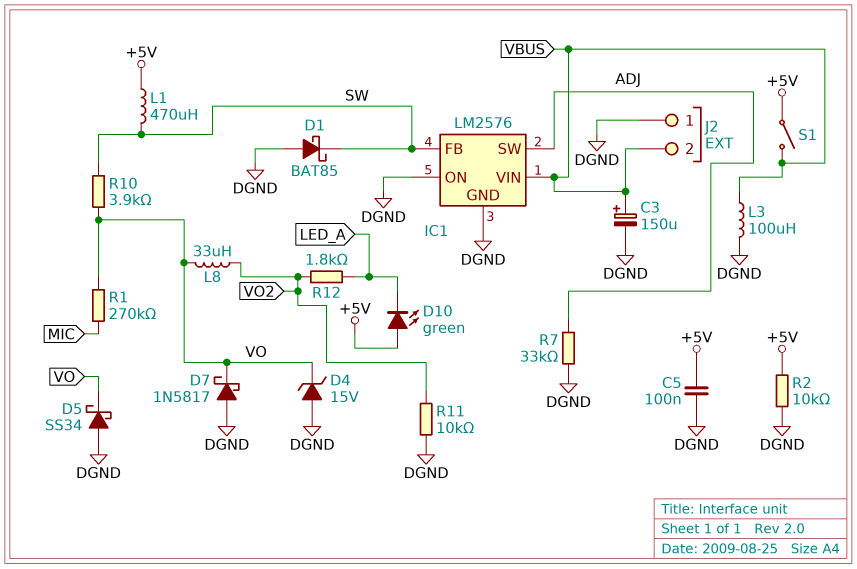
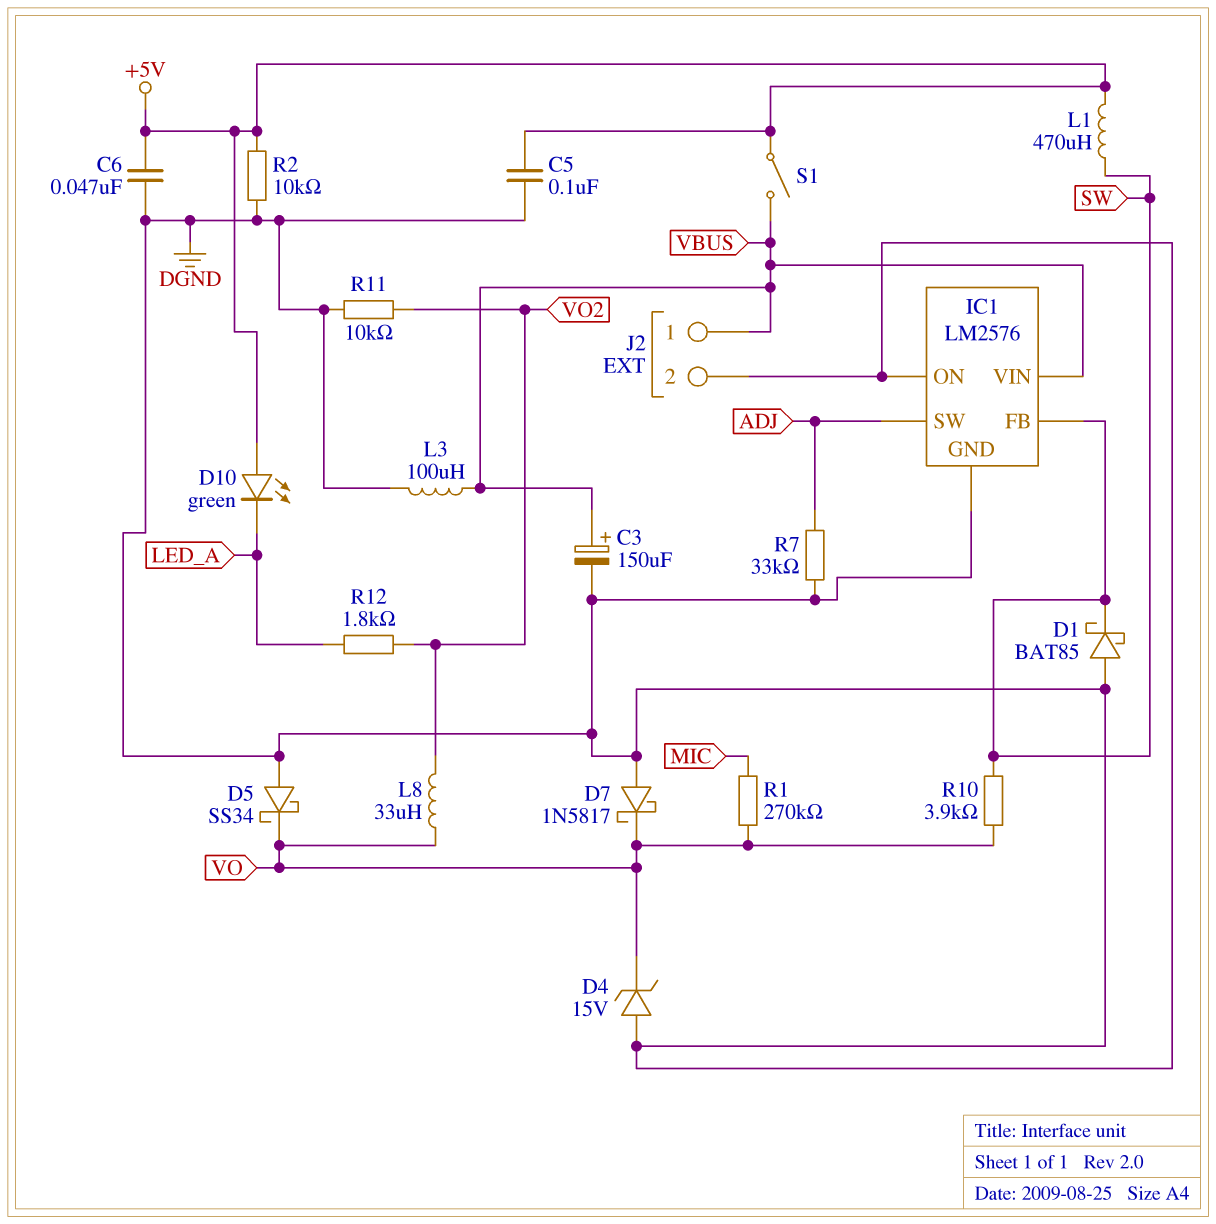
C6: none -> 47nF (+5V, DGND)
J2 pin 1: DGND -> VBUS
J2 pin 2: VBUS -> DGND

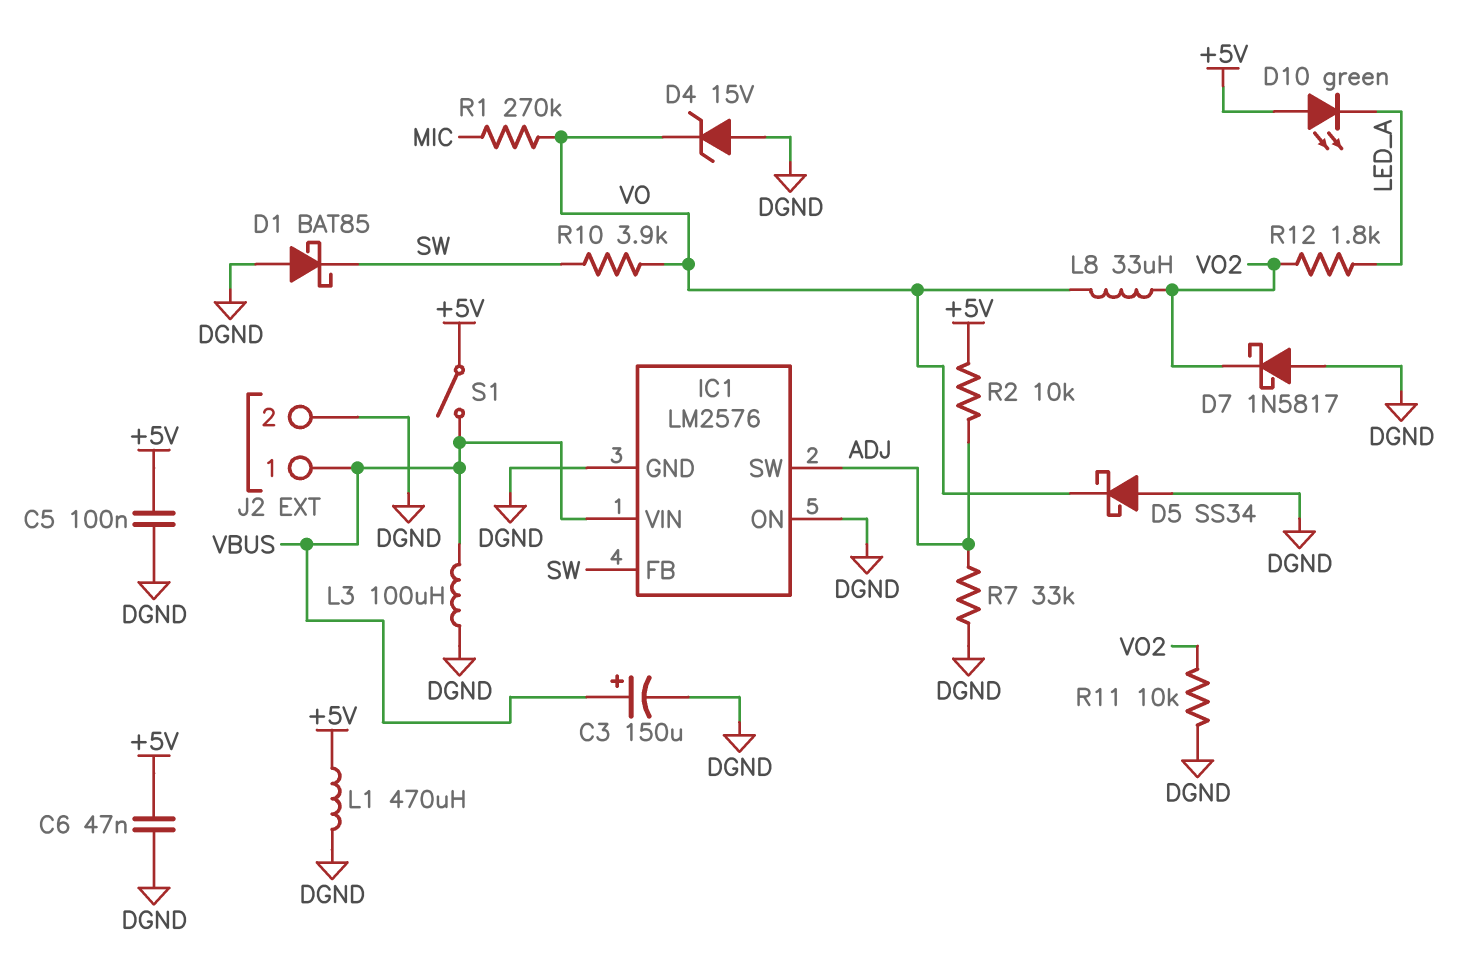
D7: schottky 1N5817 (A DGND, K VO) -> schottky 1N5817 (A DGND, K VO2)
L1: 470uH (+5V, SW) -> 470uH (+5V, DGND)
R2: 10k (+5V, DGND) -> 10k (+5V, ADJ)

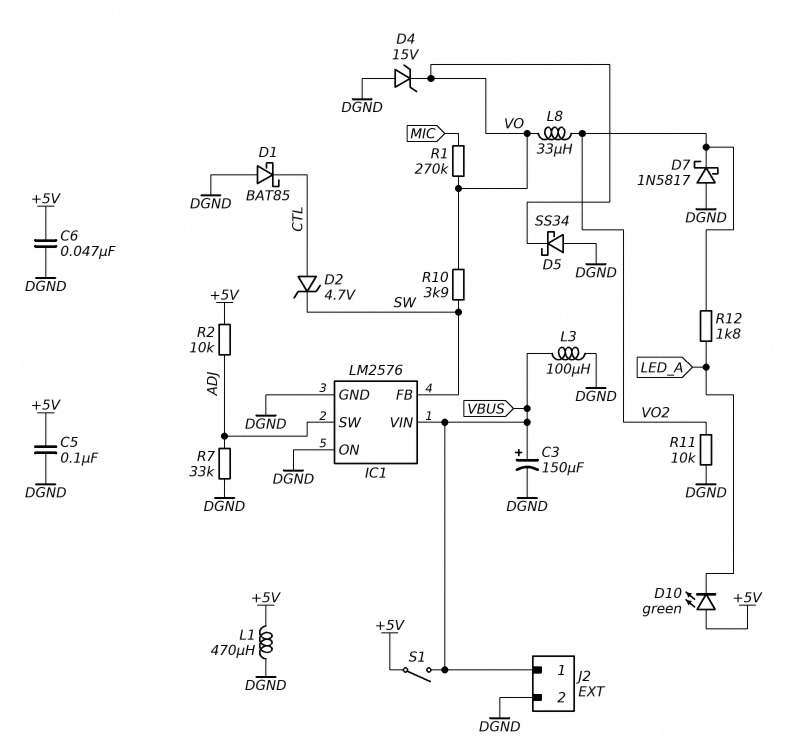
D1: schottky BAT85 (A DGND, K SW) -> schottky BAT85 (A DGND, K CTL)
D2: none -> zener 4.7V (A CTL, K SW)

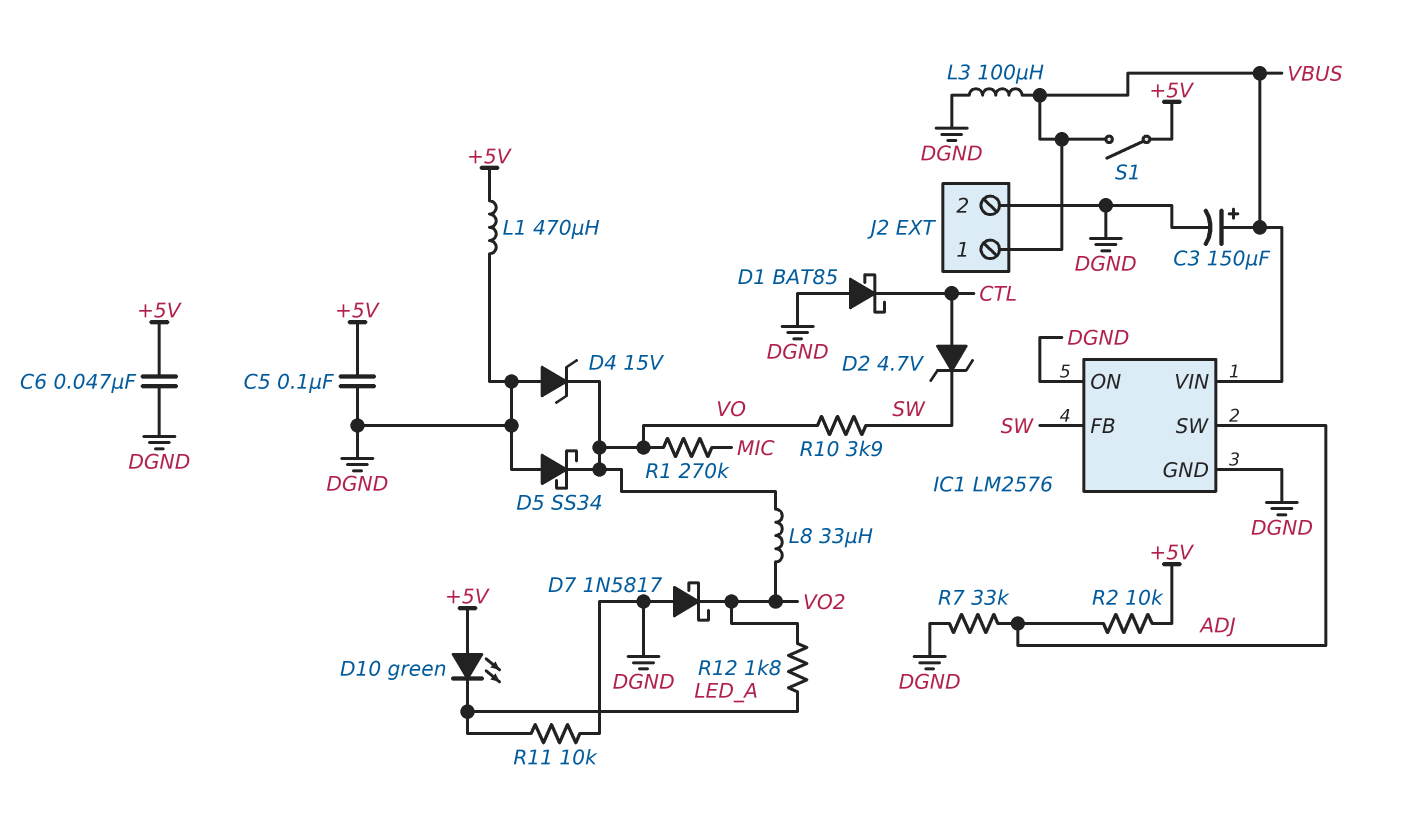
R11: 10k (DGND, VO2) -> 10k (DGND, LED_A)

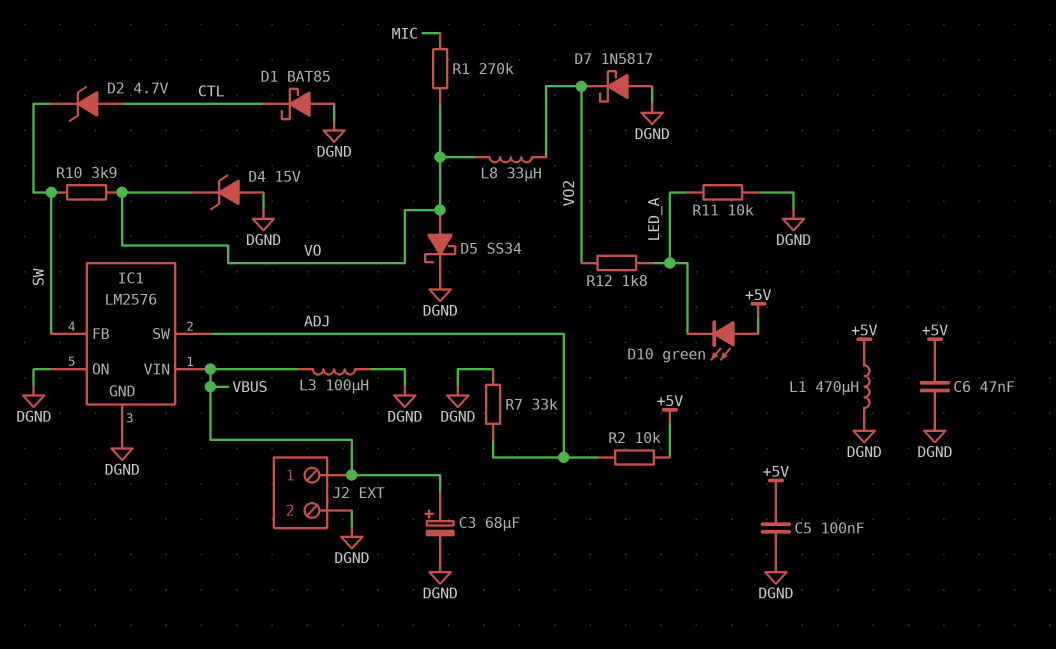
C3: 150uF (plus VBUS, minus DGND) -> 68uF (plus VBUS, minus DGND)
D5: schottky SS34 (A DGND, K VO) -> schottky SS34 (A VO, K DGND)
S1: switch (+5V, VBUS) -> none

